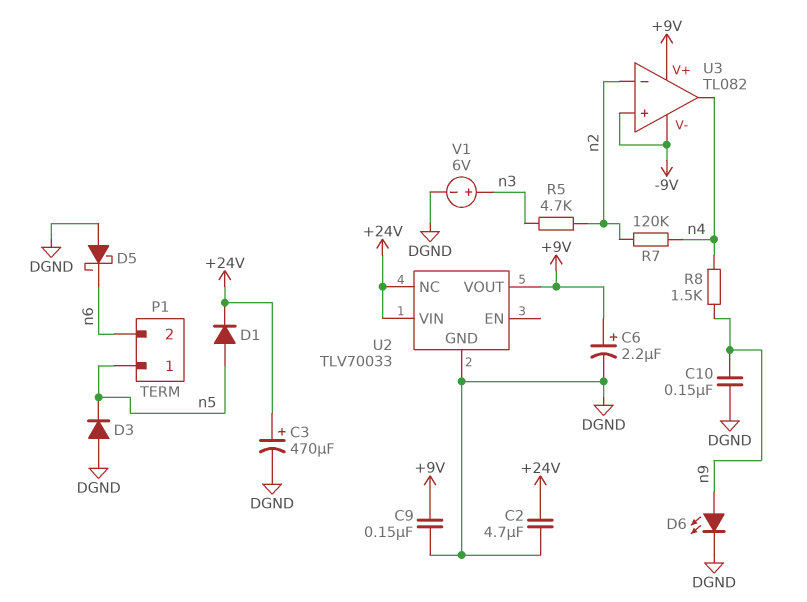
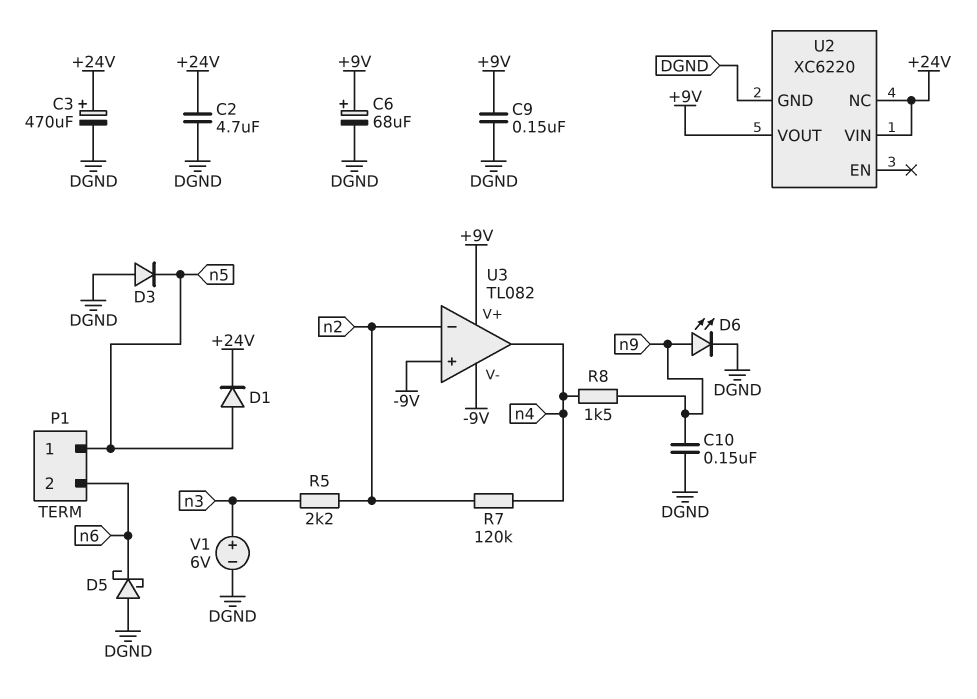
C6: 2.2uF (plus +9V, minus DGND) -> 68uF (plus +9V, minus DGND)
R5: 4.7k (n2, n3) -> 2.2k (n2, n3)
U2: TLV70033 -> XC6220

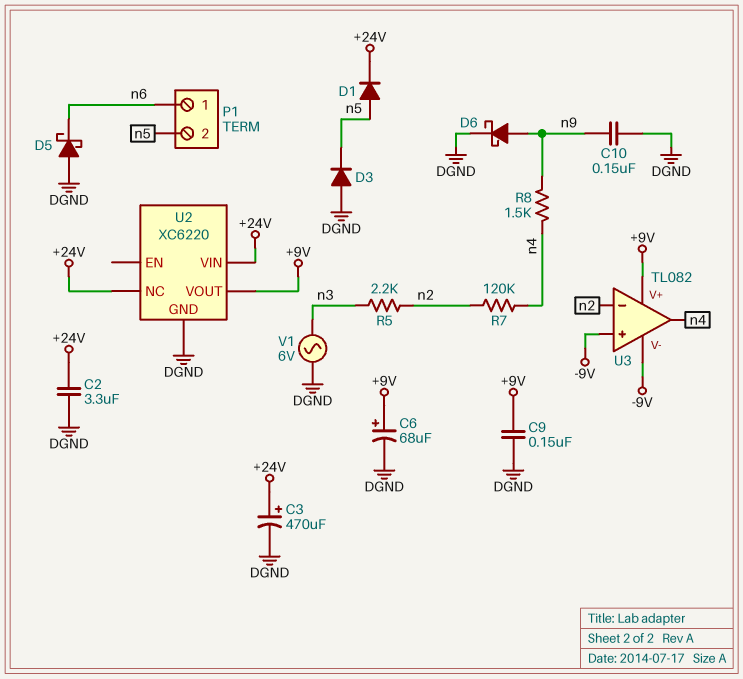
C2: 4.7uF (+24V, DGND) -> 3.3uF (+24V, DGND)
D6: LED (A n9, K DGND) -> schottky (A n9, K DGND)
P1 pin 1: n5 -> n6
P1 pin 2: n6 -> n5
V1: 6V (plus n3, minus DGND) -> AC 6V (DGND, n3)

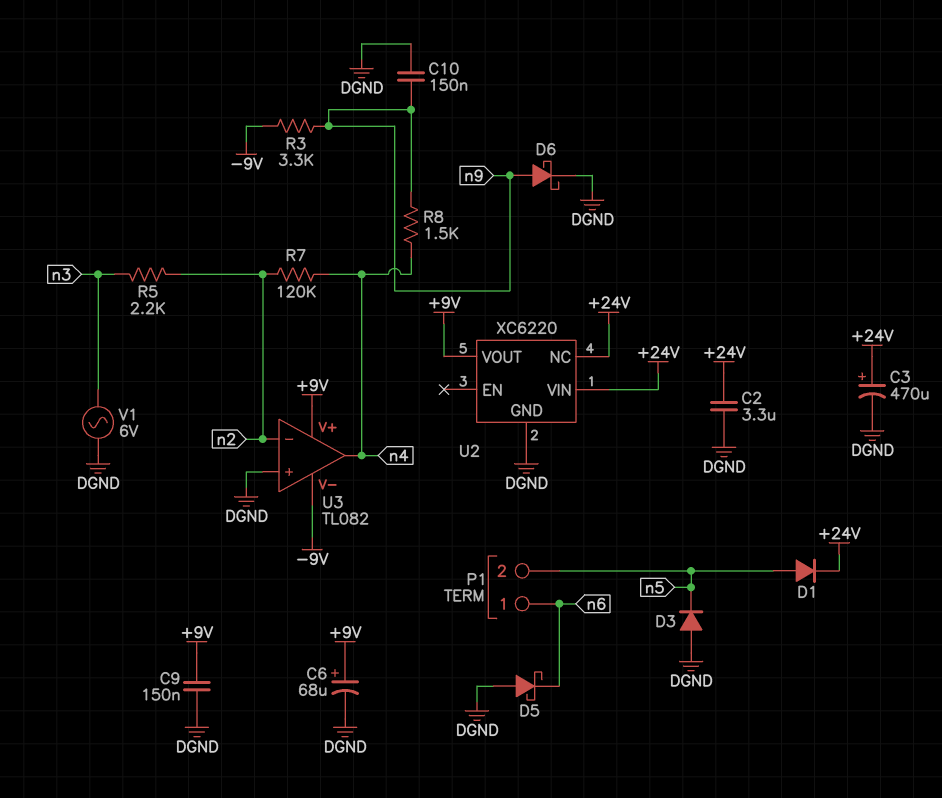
R3: none -> 3.3k (-9V, n9)
U3 pin in+: -9V -> DGND

